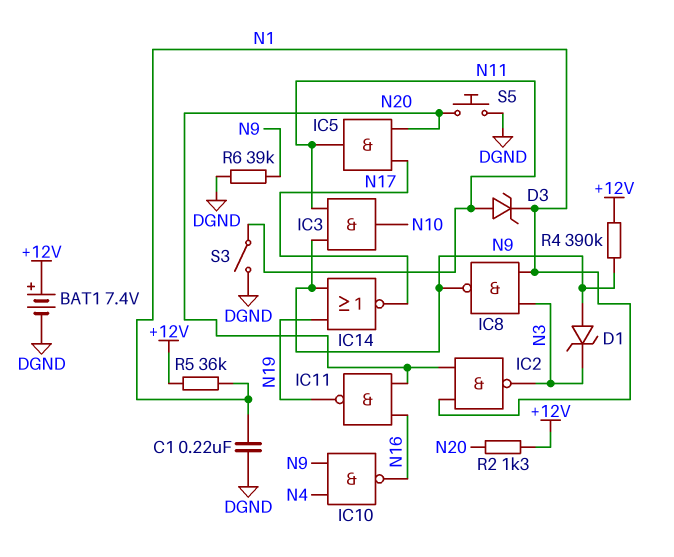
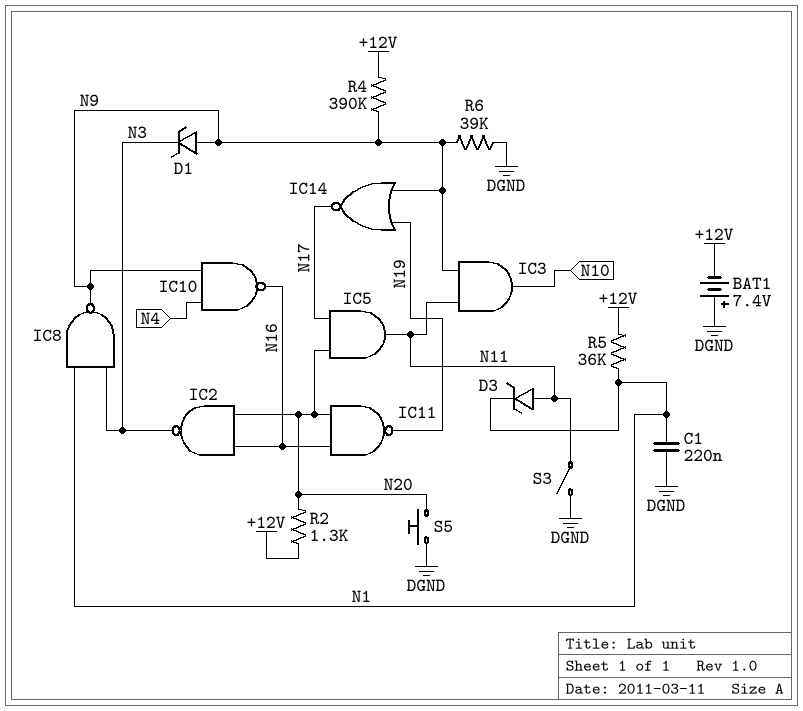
BAT1: 7.4V (plus +12V, minus DGND) -> 7.4V (plus DGND, minus +12V)
IC2: NAND (in N1, in N20, out N3) -> NAND (in N16, in N20, out N3)

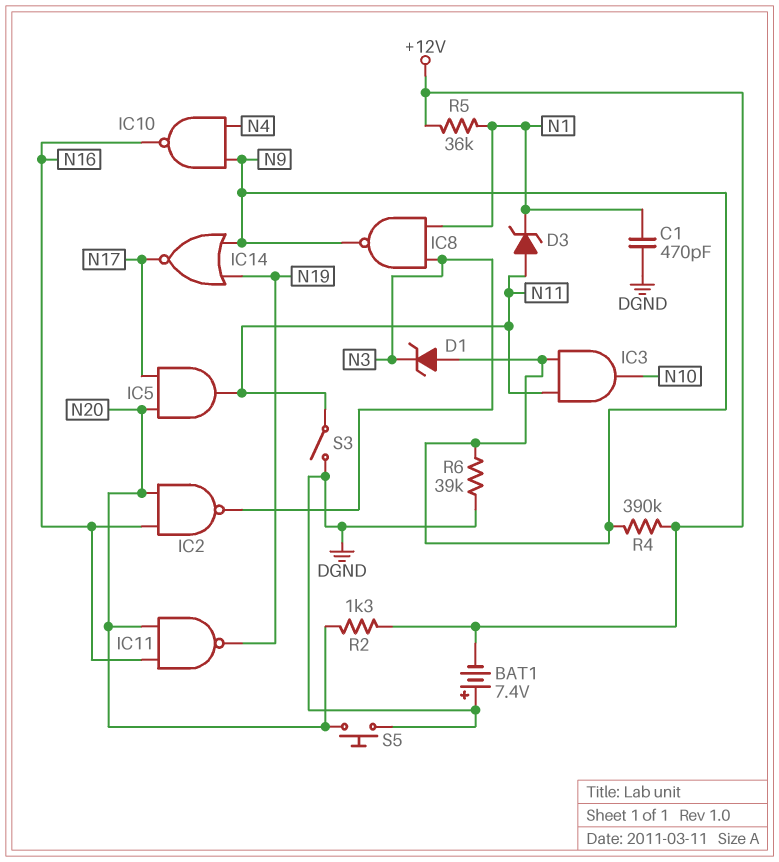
C1: 220nF (DGND, N1) -> 470pF (DGND, N1)

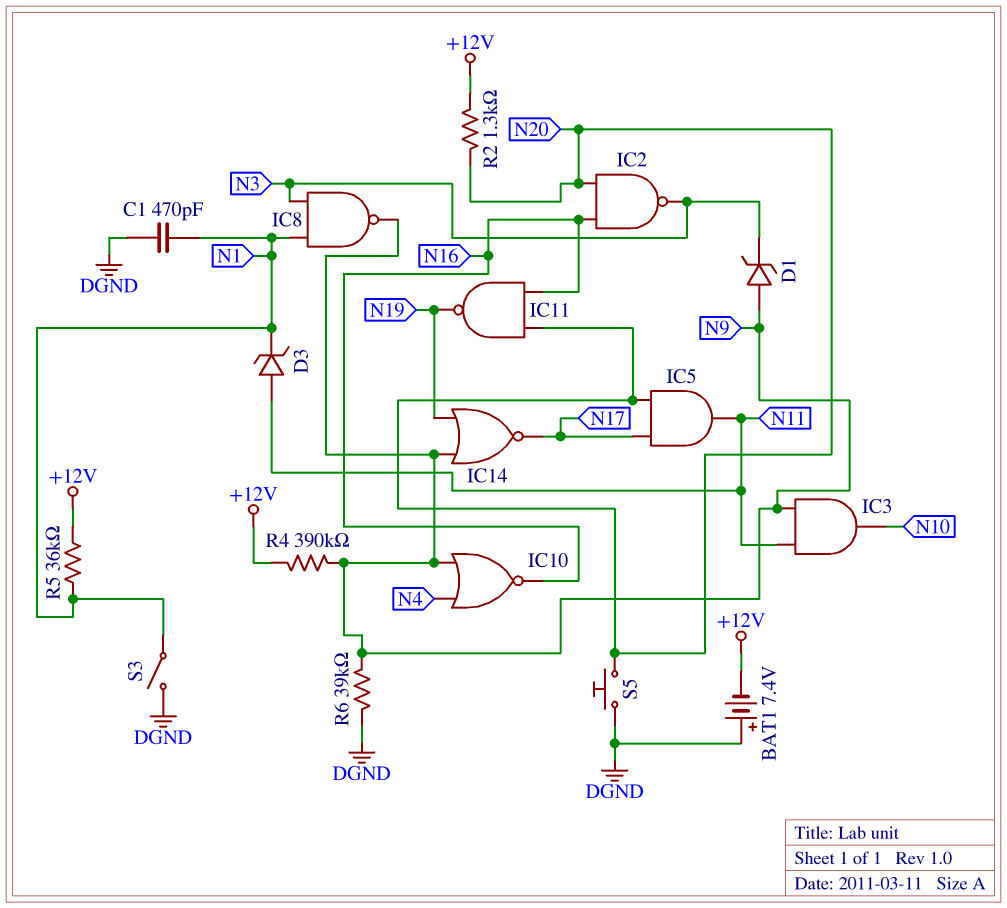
IC10: NAND (in N4, in N9, out N16) -> NOR (in N4, in N9, out N16)
S3: switch (DGND, N11) -> switch (DGND, N1)

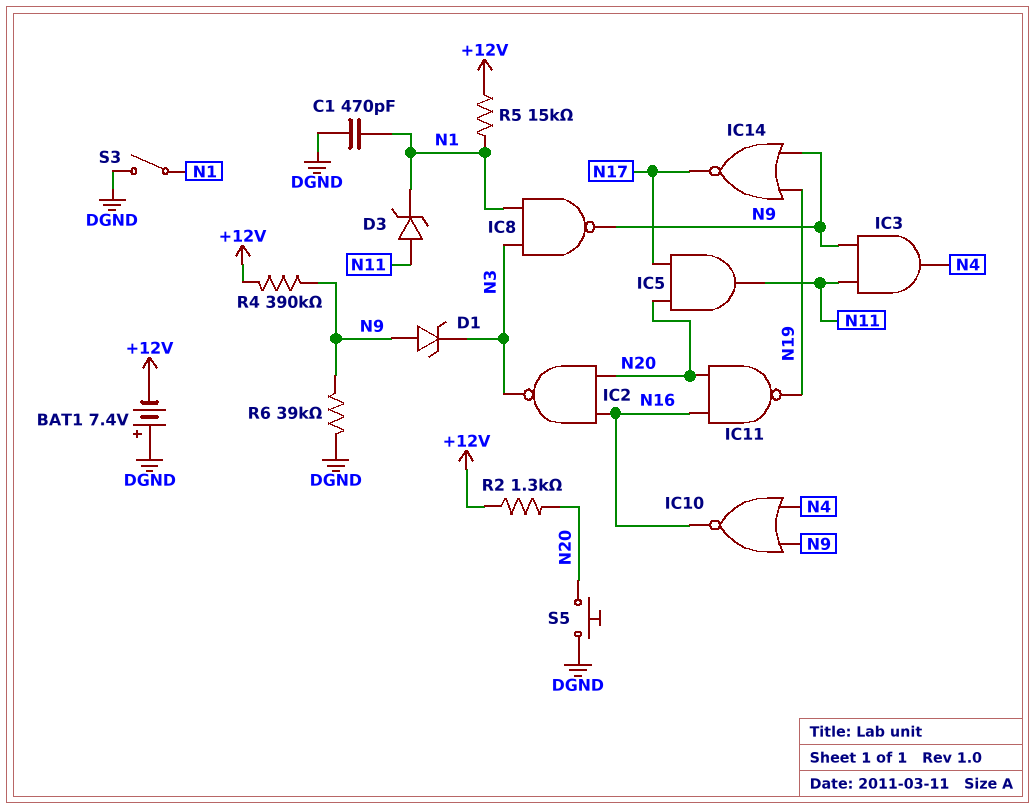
IC3: AND (in N9, in N11, out N10) -> AND (in N9, in N11, out N4)
R5: 36k (+12V, N1) -> 15k (+12V, N1)

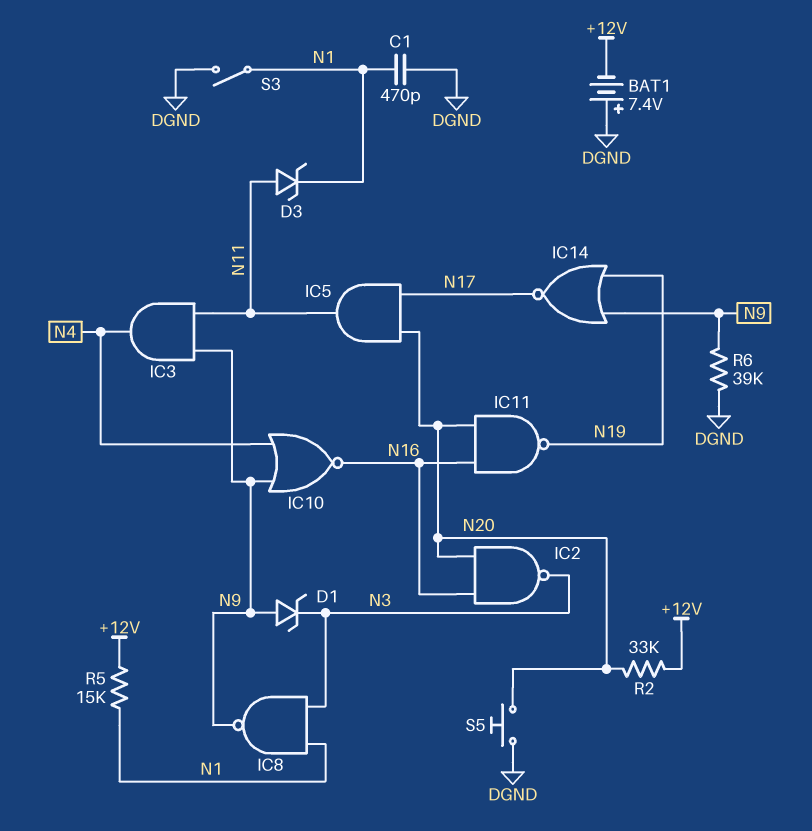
R2: 1.3k (+12V, N20) -> 33k (+12V, N20)
R4: 390k (+12V, N9) -> none

